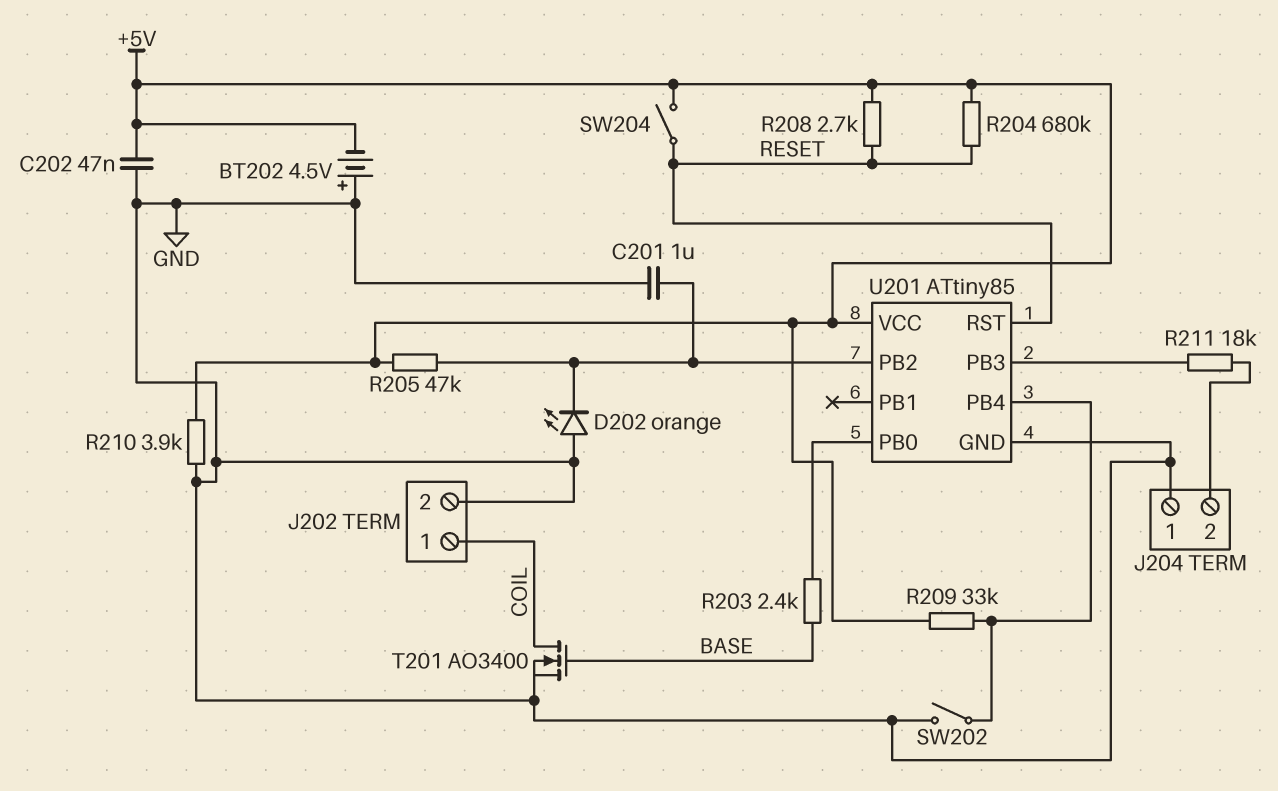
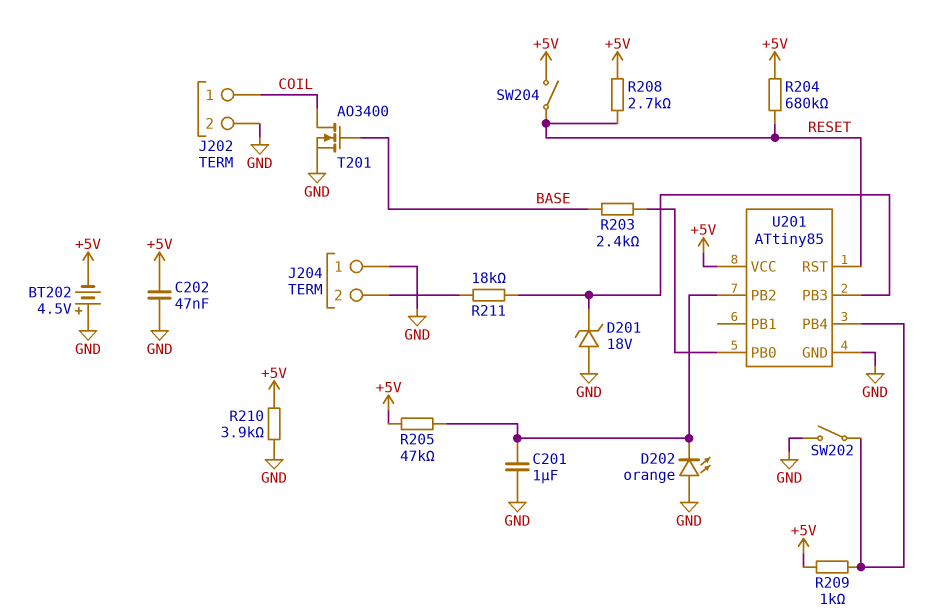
D201: none -> zener 18V (A GND, K U201/PB3)
R209: 33k (+5V, U201/PB4) -> 1k (+5V, U201/PB4)

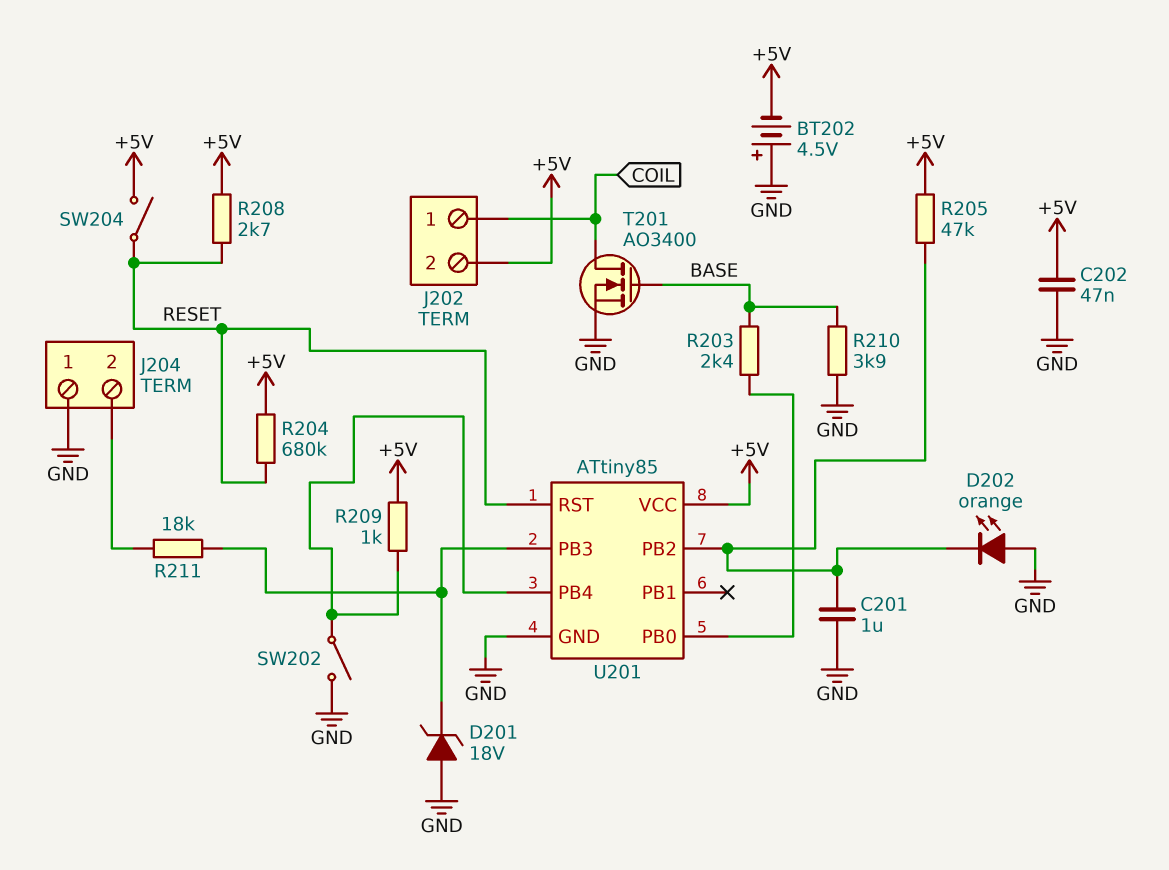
J202 pin 2: GND -> +5V
R210: 3.9k (+5V, GND) -> 3.9k (BASE, GND)

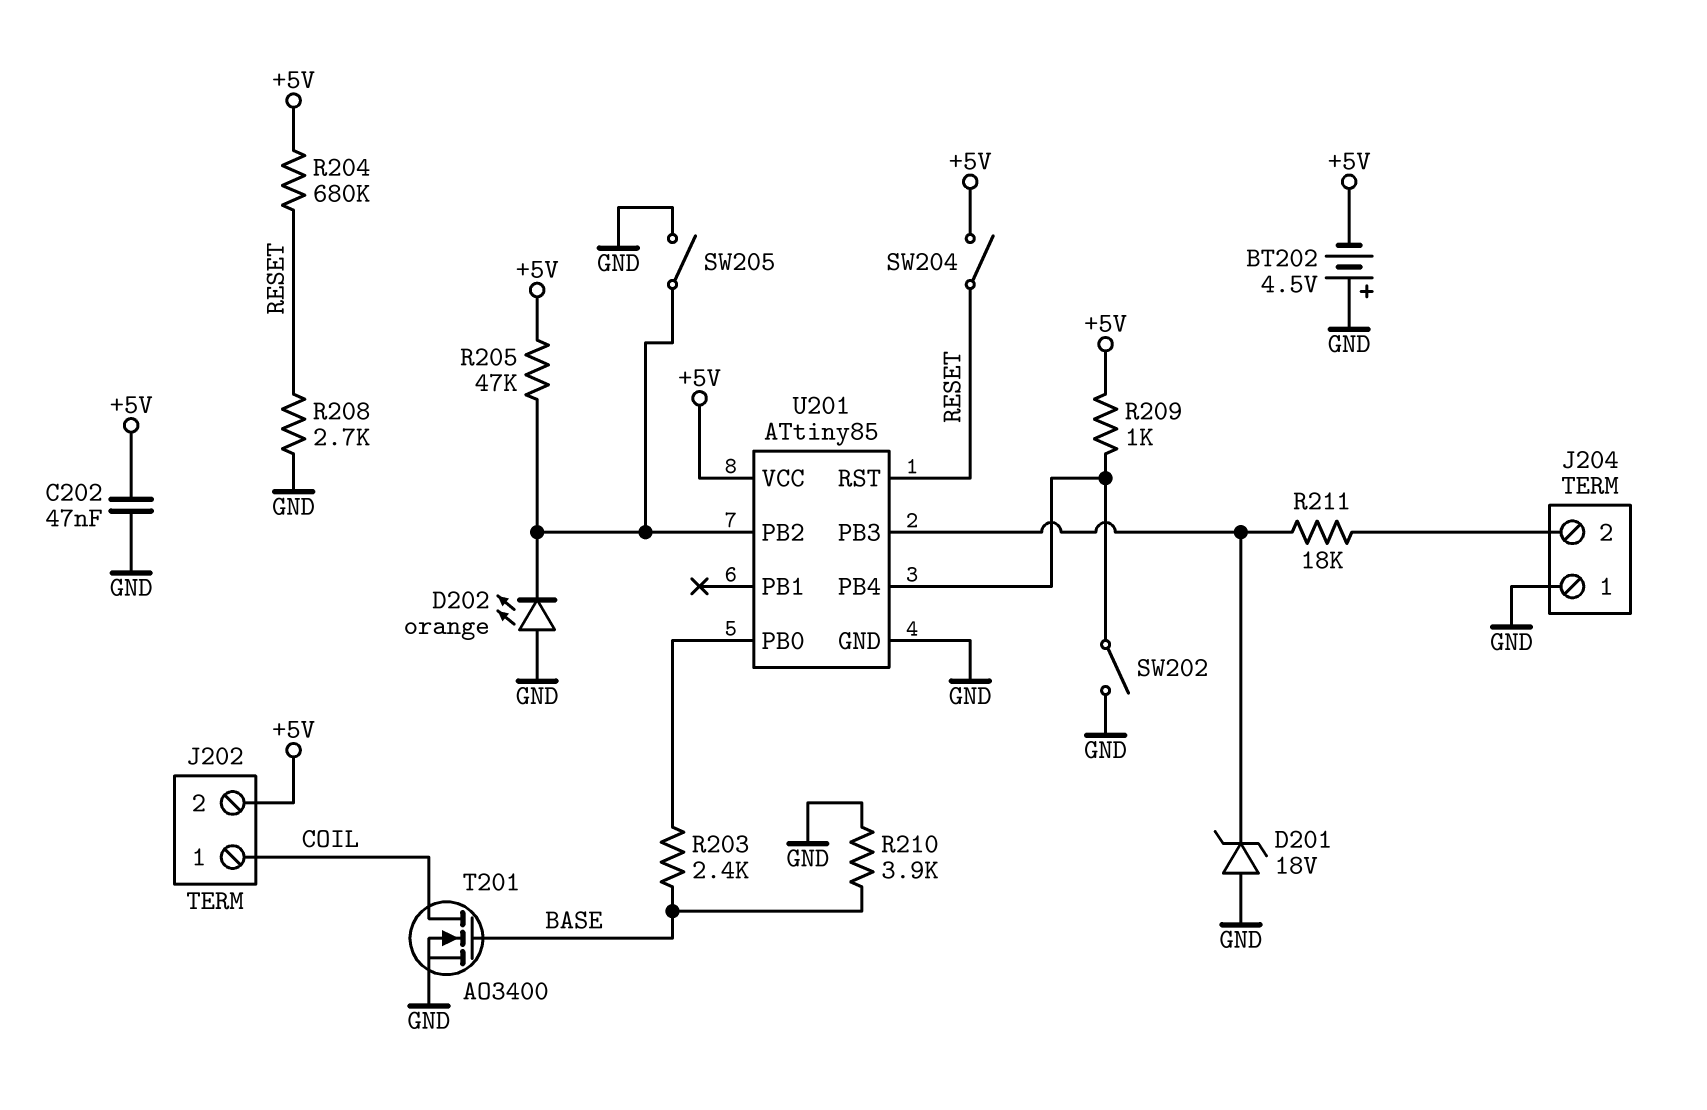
C201: 1uF (GND, U201/PB2) -> none
R208: 2.7k (+5V, RESET) -> 2.7k (GND, RESET)
SW205: none -> switch (GND, U201/PB2)

